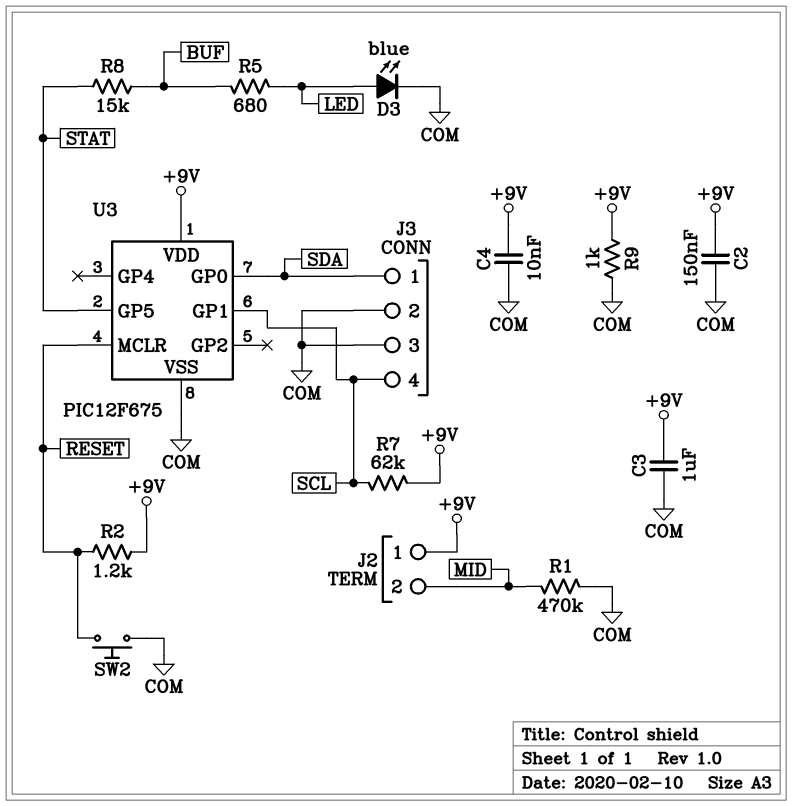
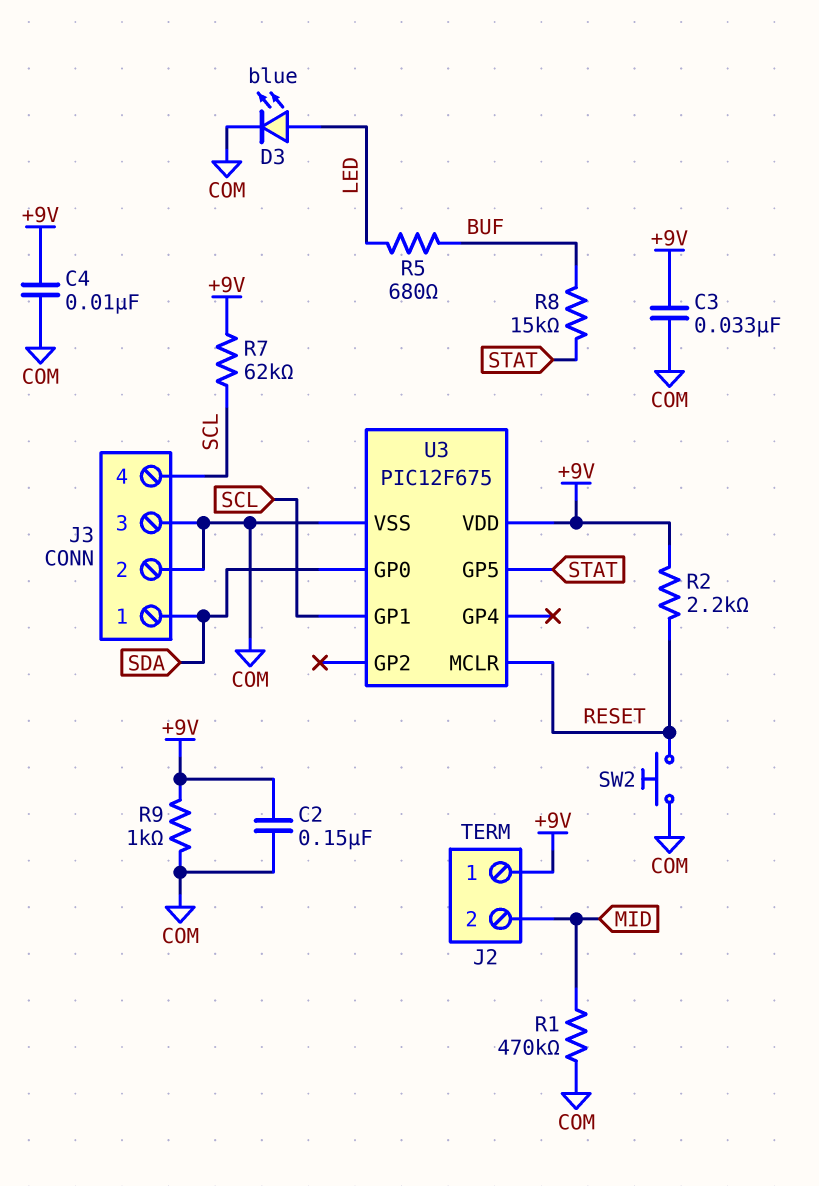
C3: 1uF (+9V, COM) -> 33nF (+9V, COM)
R2: 1.2k (+9V, RESET) -> 2.2k (+9V, RESET)

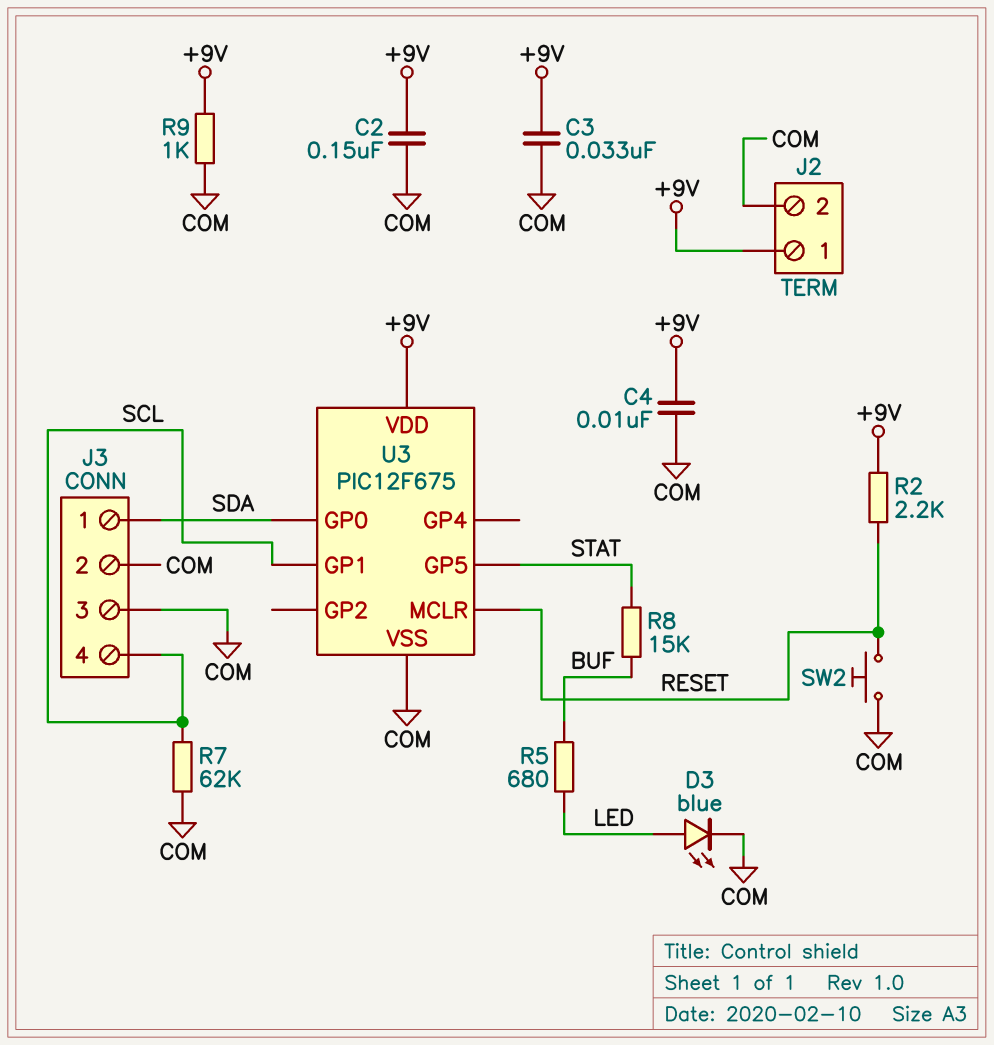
J2 pin 2: MID -> COM
R1: 470k (COM, MID) -> none
R7: 62k (+9V, SCL) -> 62k (COM, SCL)

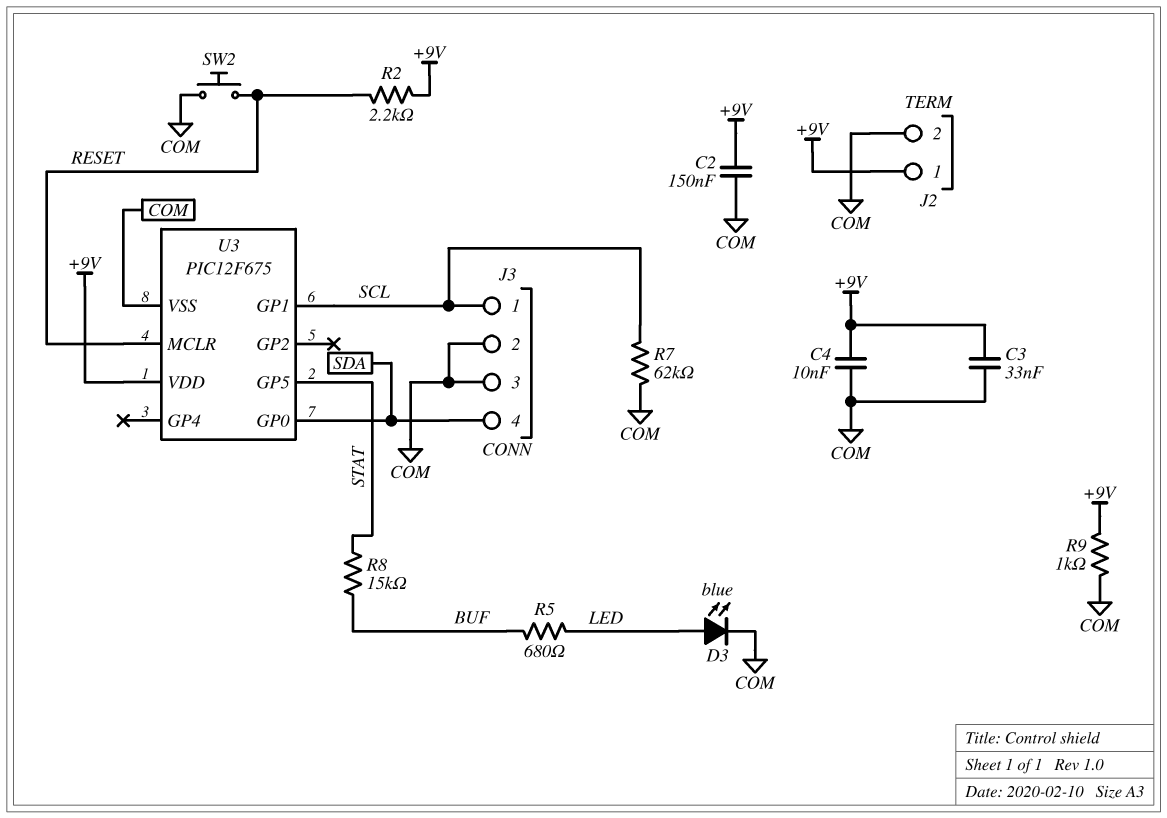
J3 pin 1: SDA -> SCL
J3 pin 4: SCL -> SDA

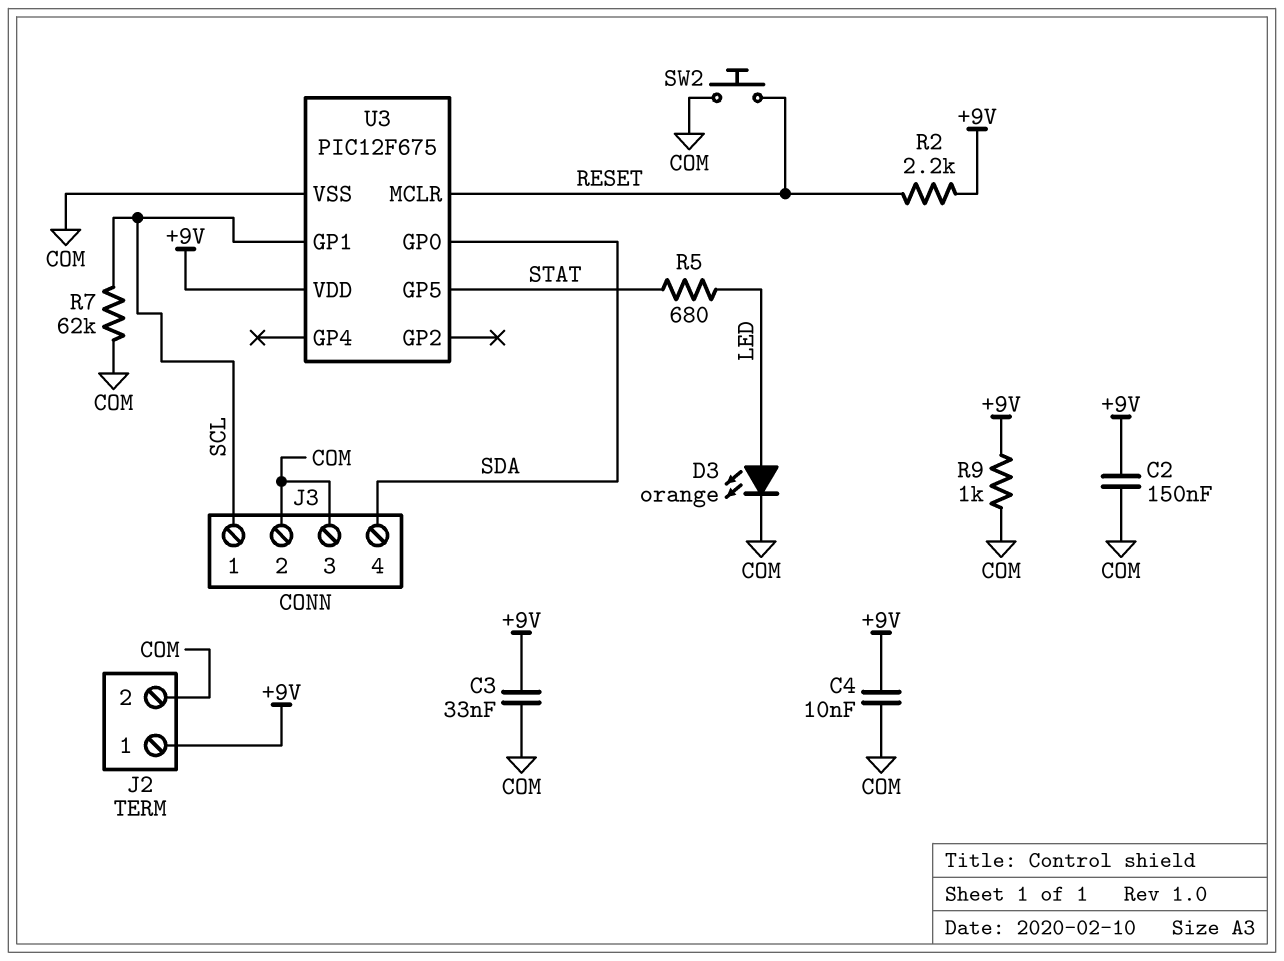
D3: LED blue (A LED, K COM) -> LED orange (A LED, K COM)
R5: 680 (BUF, LED) -> 680 (LED, STAT)
R8: 15k (BUF, STAT) -> none

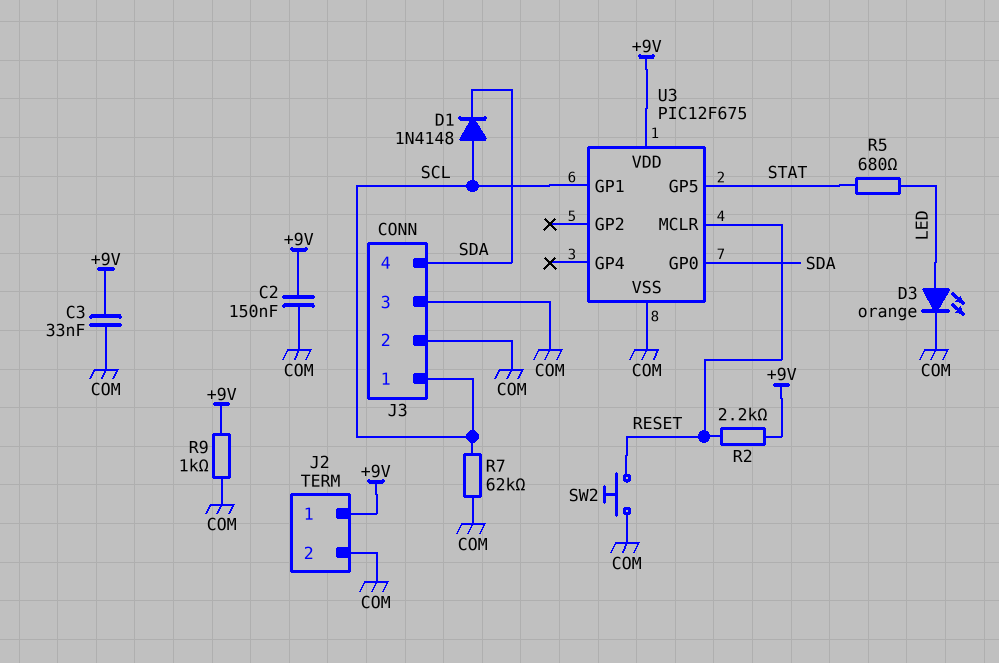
C4: 10nF (+9V, COM) -> none
D1: none -> diode 1N4148 (A SCL, K SDA)

